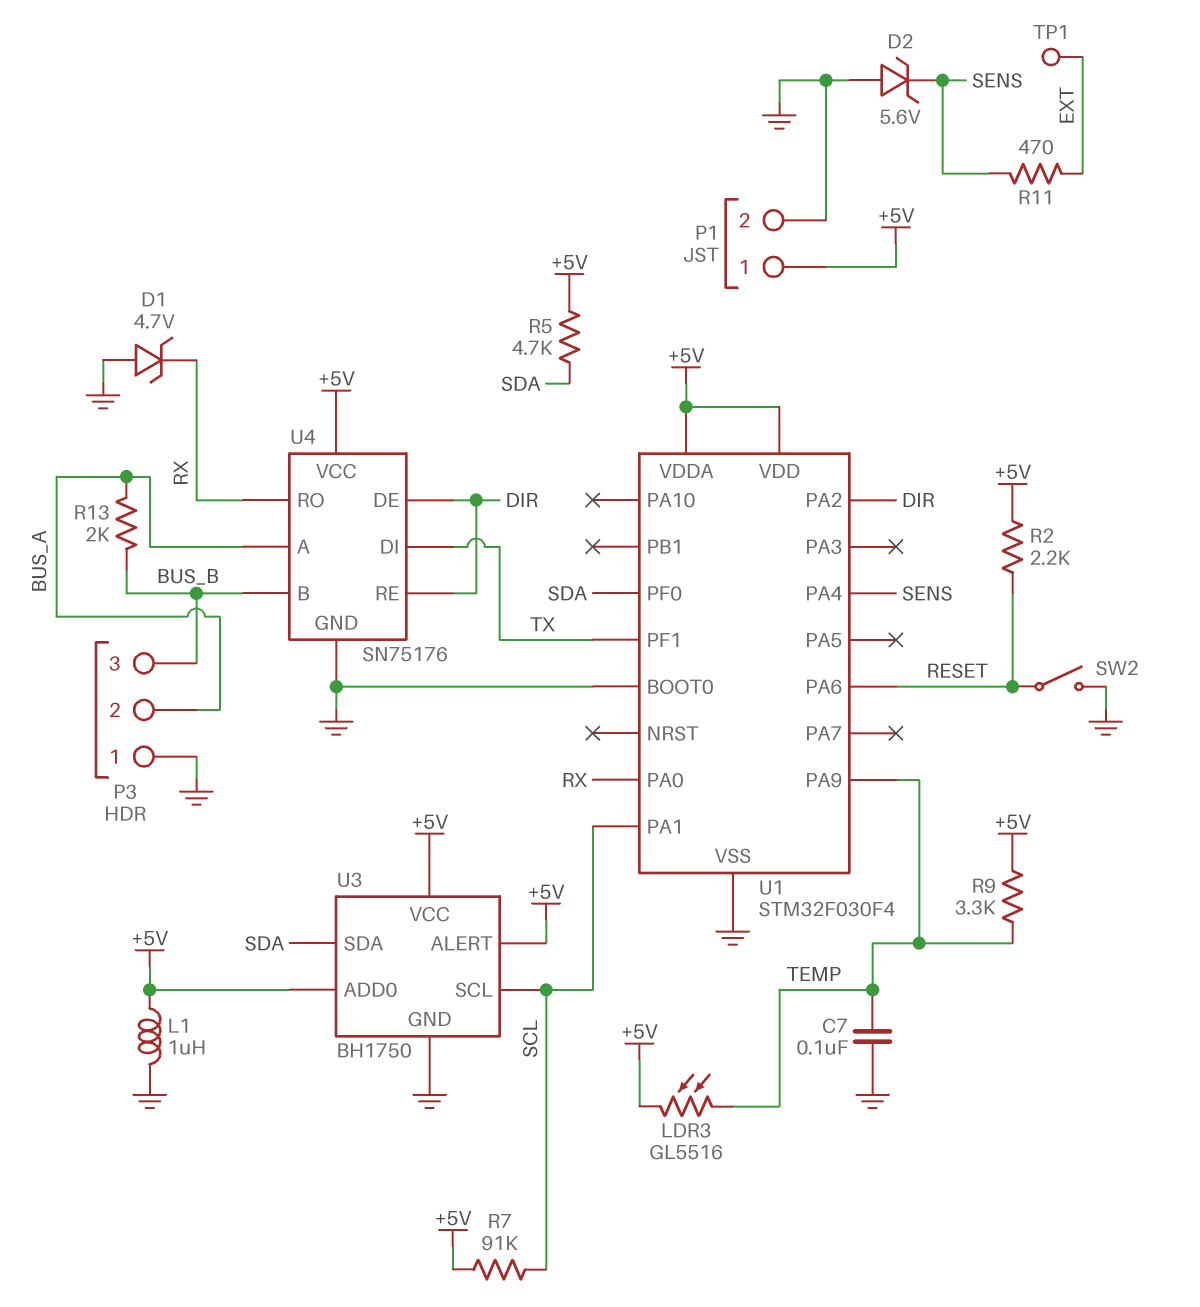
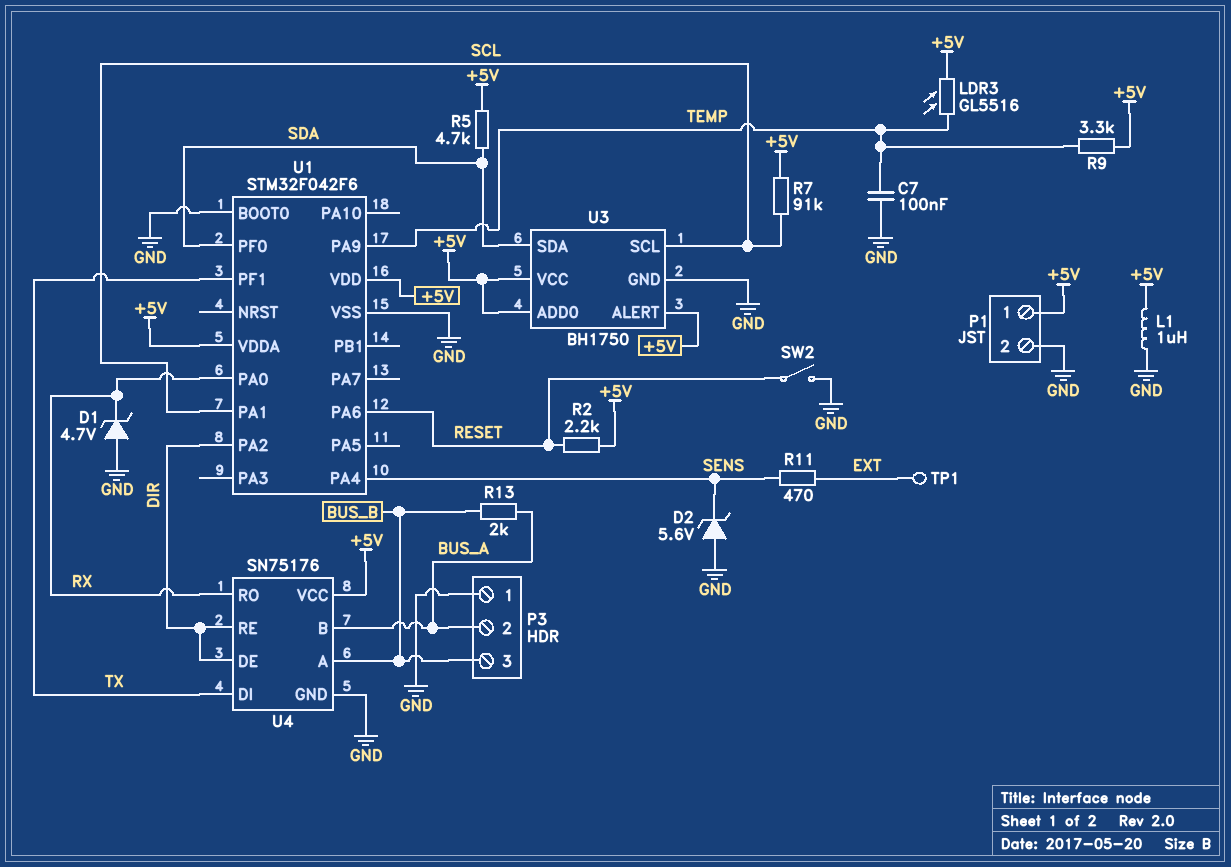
U1: STM32F030F4 -> STM32F042F6
U4 pin A: BUS_A -> BUS_B
U4 pin B: BUS_B -> BUS_A

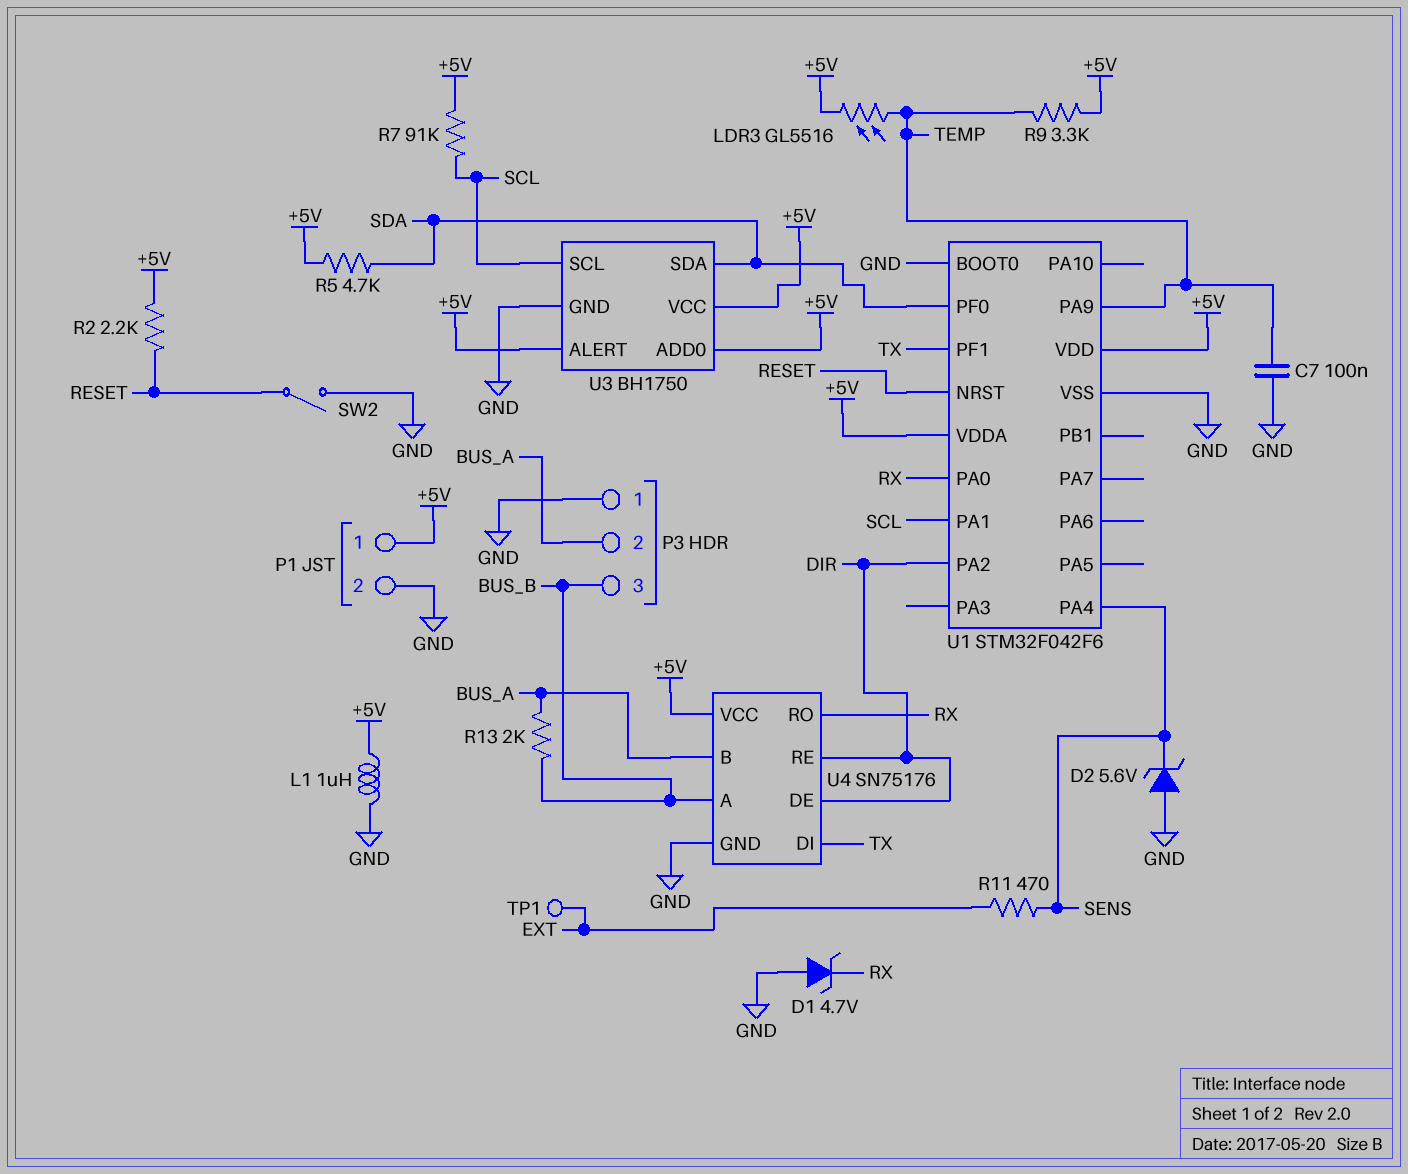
U1 pin NRST: none -> RESET
U1 pin PA6: RESET -> none

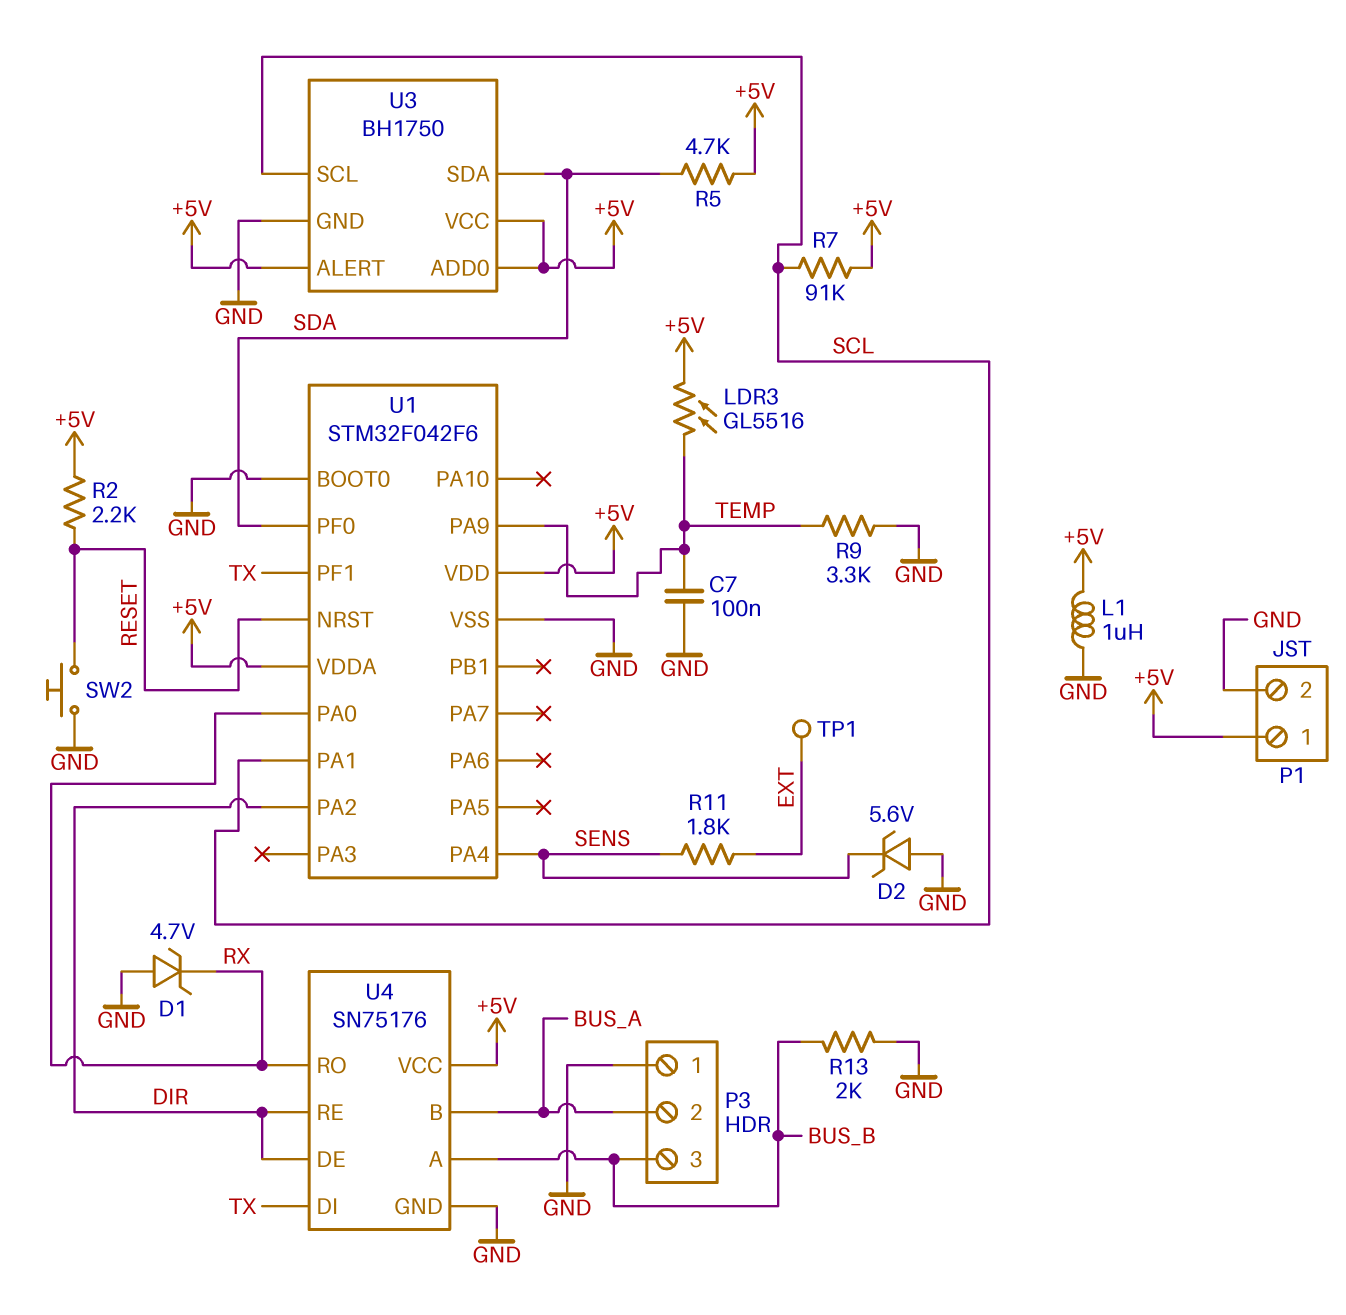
R9: 3.3k (+5V, TEMP) -> 3.3k (GND, TEMP)
R11: 470 (EXT, SENS) -> 1.8k (EXT, SENS)
R13: 2k (BUS_A, BUS_B) -> 2k (BUS_B, GND)
SW2: switch (GND, RESET) -> button (GND, RESET)

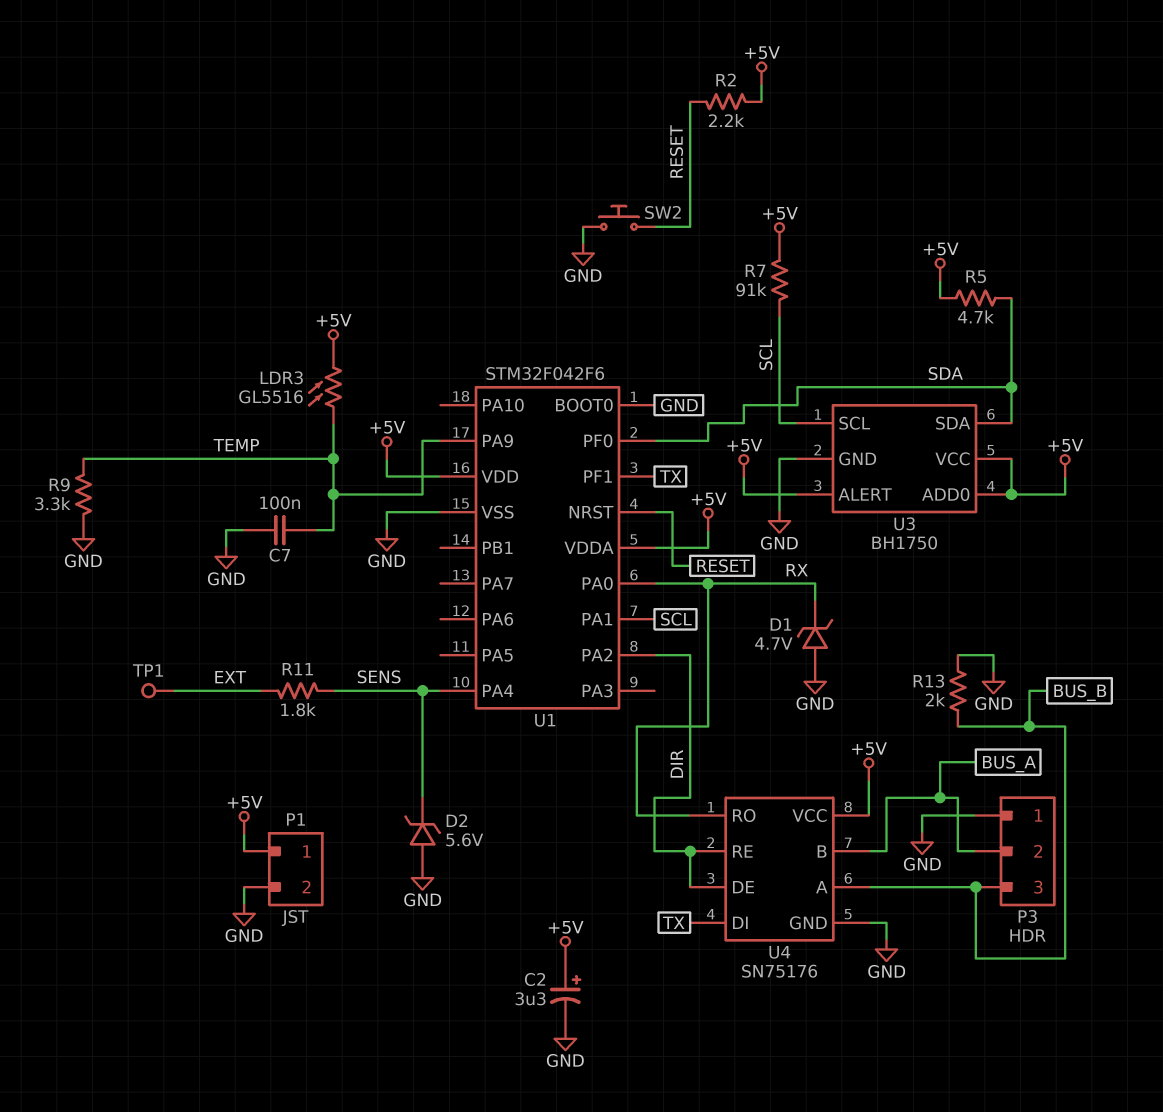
C2: none -> 3.3uF (plus +5V, minus GND)
L1: 1uH (+5V, GND) -> none

